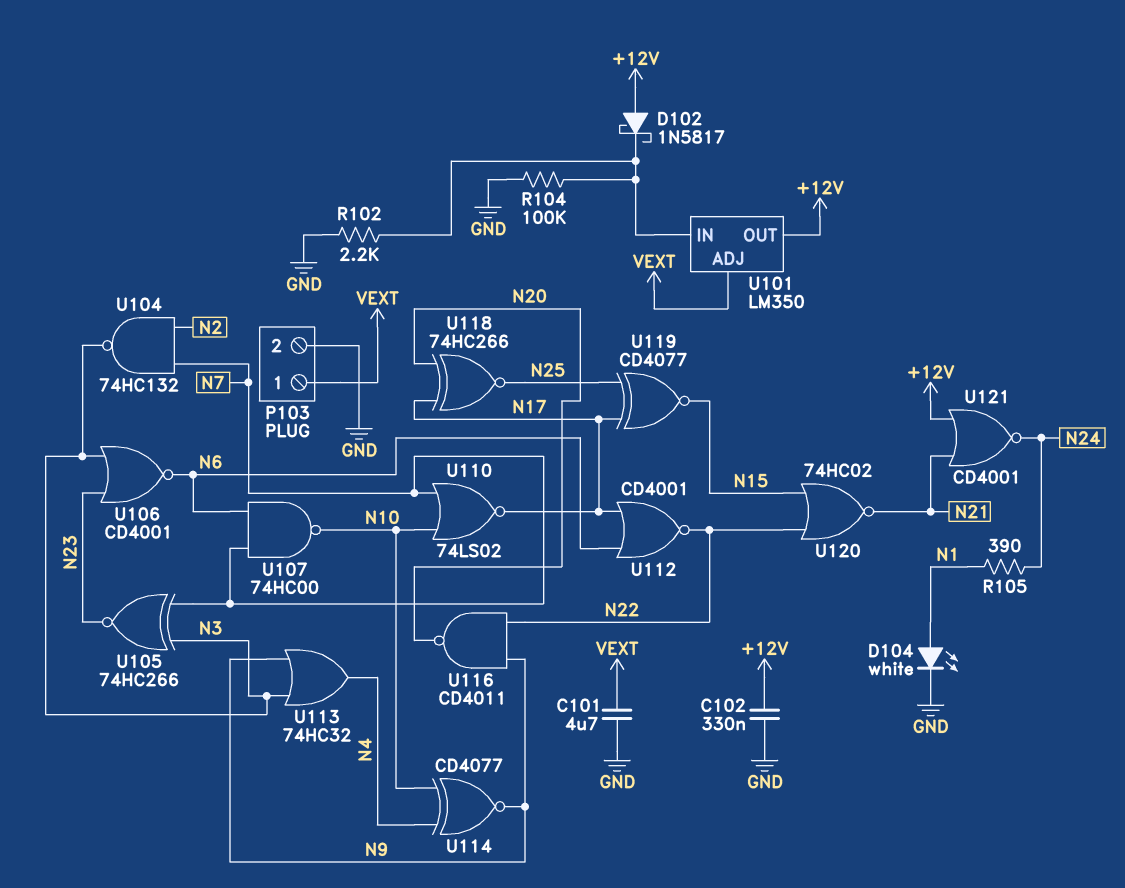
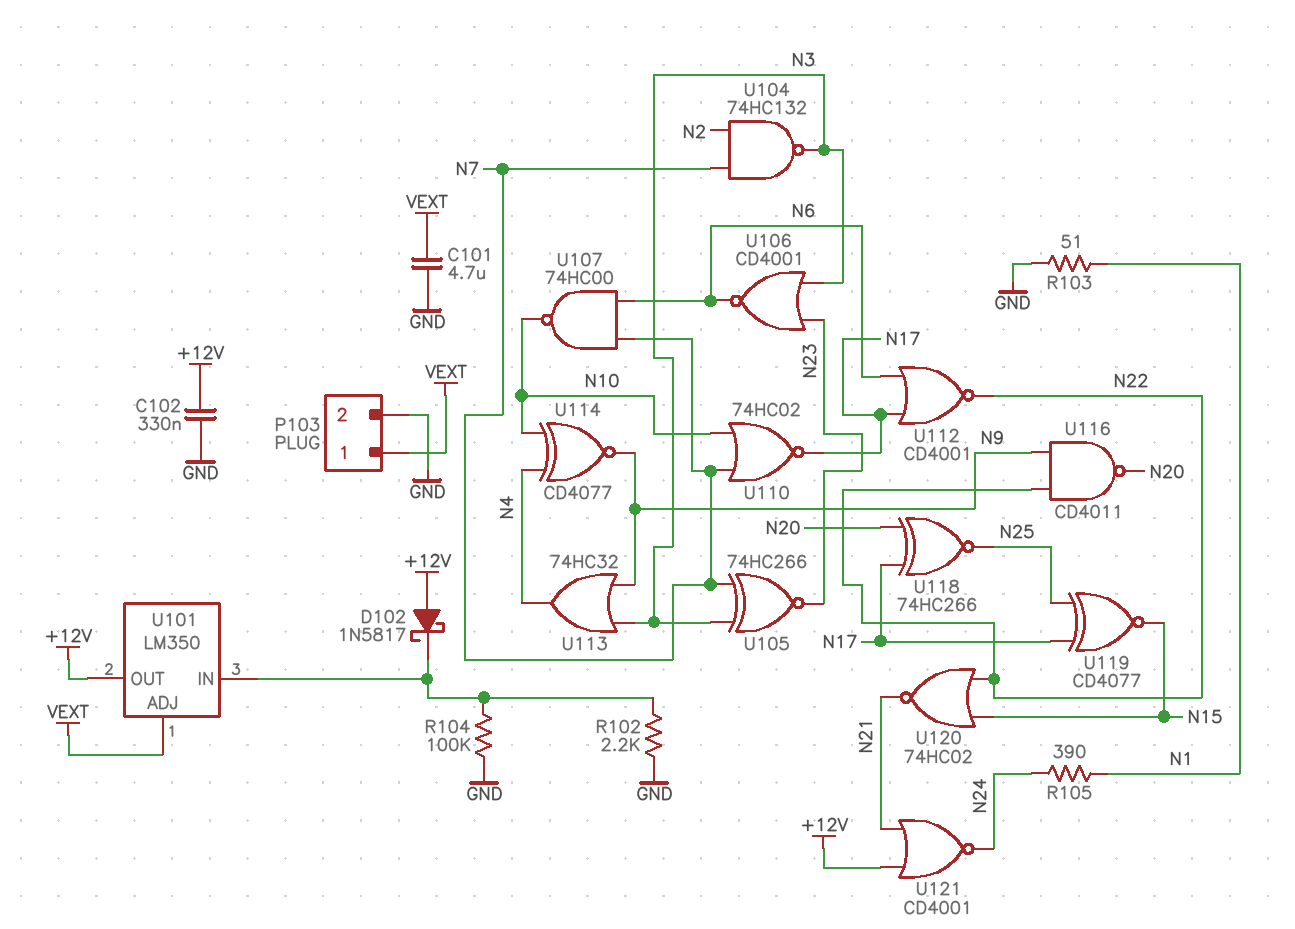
D104: LED white (A N1, K GND) -> none
R103: none -> 51 (GND, N1)
U110: NOR 74LS02 (in N7, in N10, out N17) -> NOR 74HC02 (in N7, in N10, out N17)

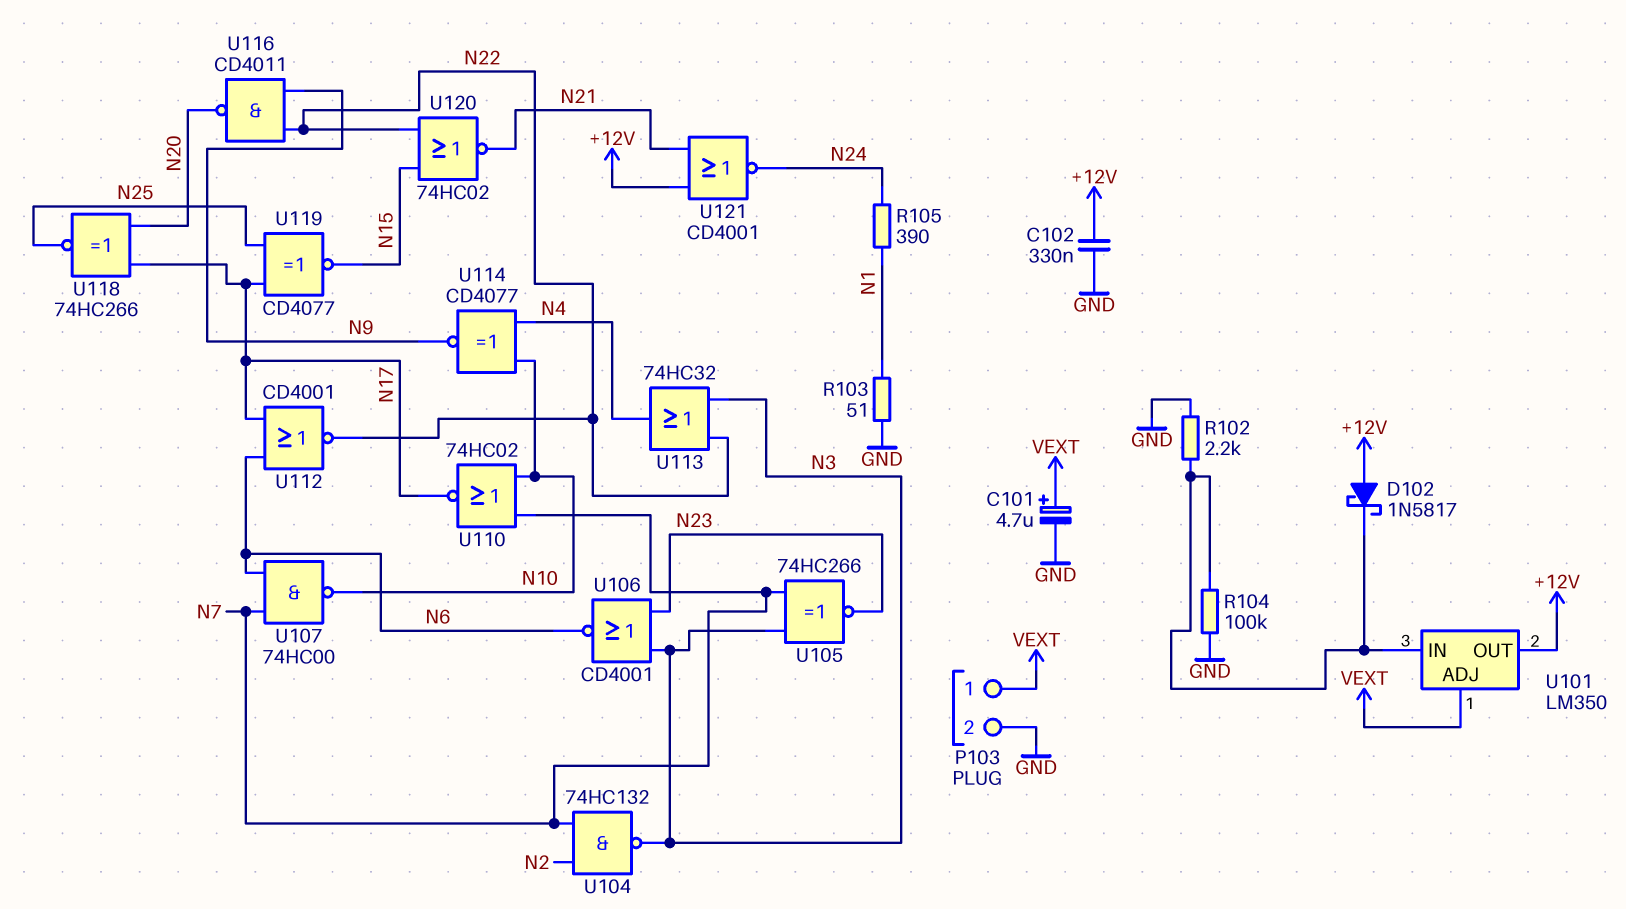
C101: 4.7uF (GND, VEXT) -> 4.7uF (plus VEXT, minus GND)
U113: OR 74HC32 (in N3, in N9, out N4) -> OR 74HC32 (in N3, in N22, out N4)

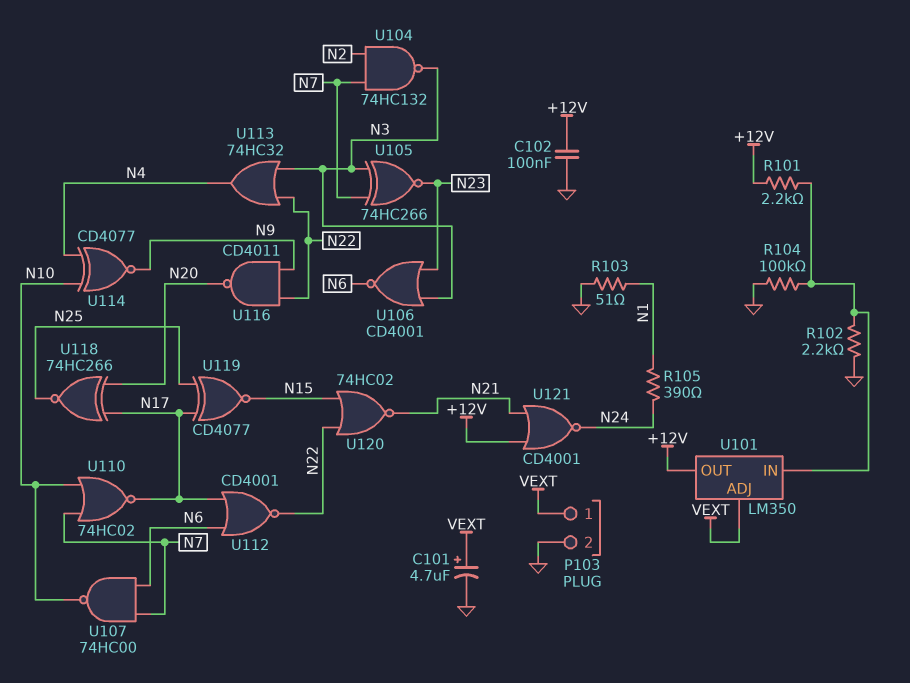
C102: 330nF (+12V, GND) -> 100nF (+12V, GND)
D102: schottky 1N5817 (A +12V, K U101/IN) -> none
R101: none -> 2.2k (+12V, U101/IN)

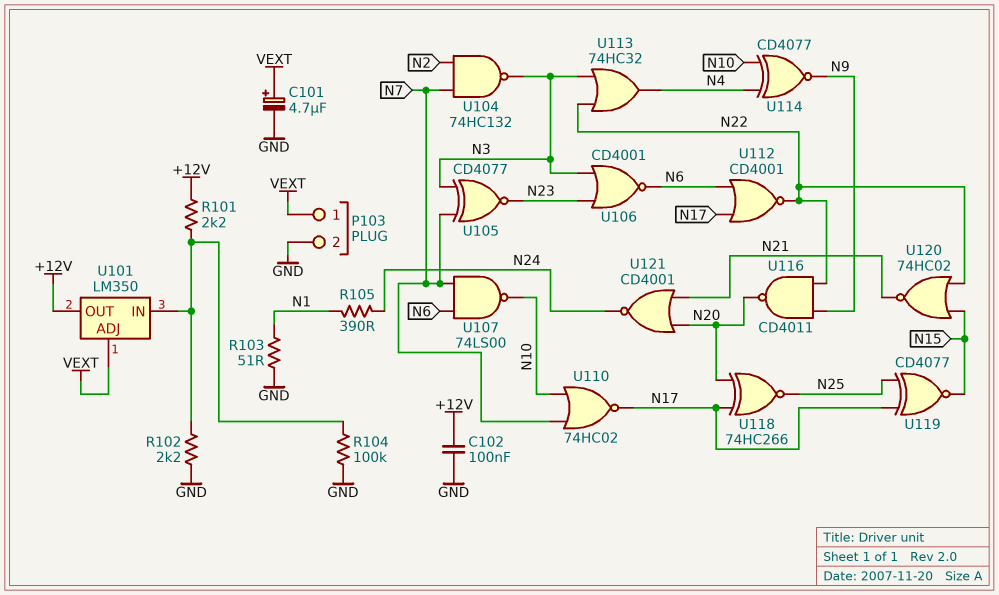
U105: XNOR 74HC266 (in N3, in N7, out N23) -> XNOR CD4077 (in N3, in N7, out N23)
U107: NAND 74HC00 (in N6, in N7, out N10) -> NAND 74LS00 (in N6, in N7, out N10)
U121: NOR CD4001 (in +12V, in N21, out N24) -> NOR CD4001 (in N20, in N21, out N24)

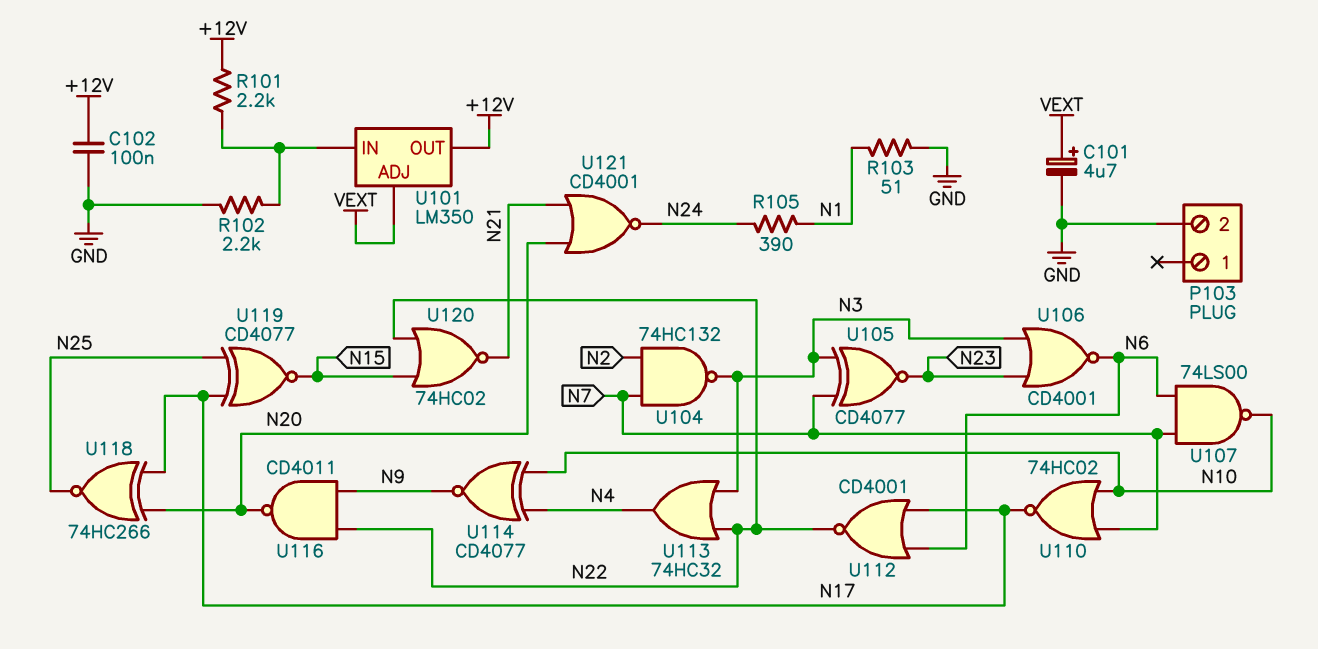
P103 pin 1: VEXT -> none
R104: 100k (GND, U101/IN) -> none

